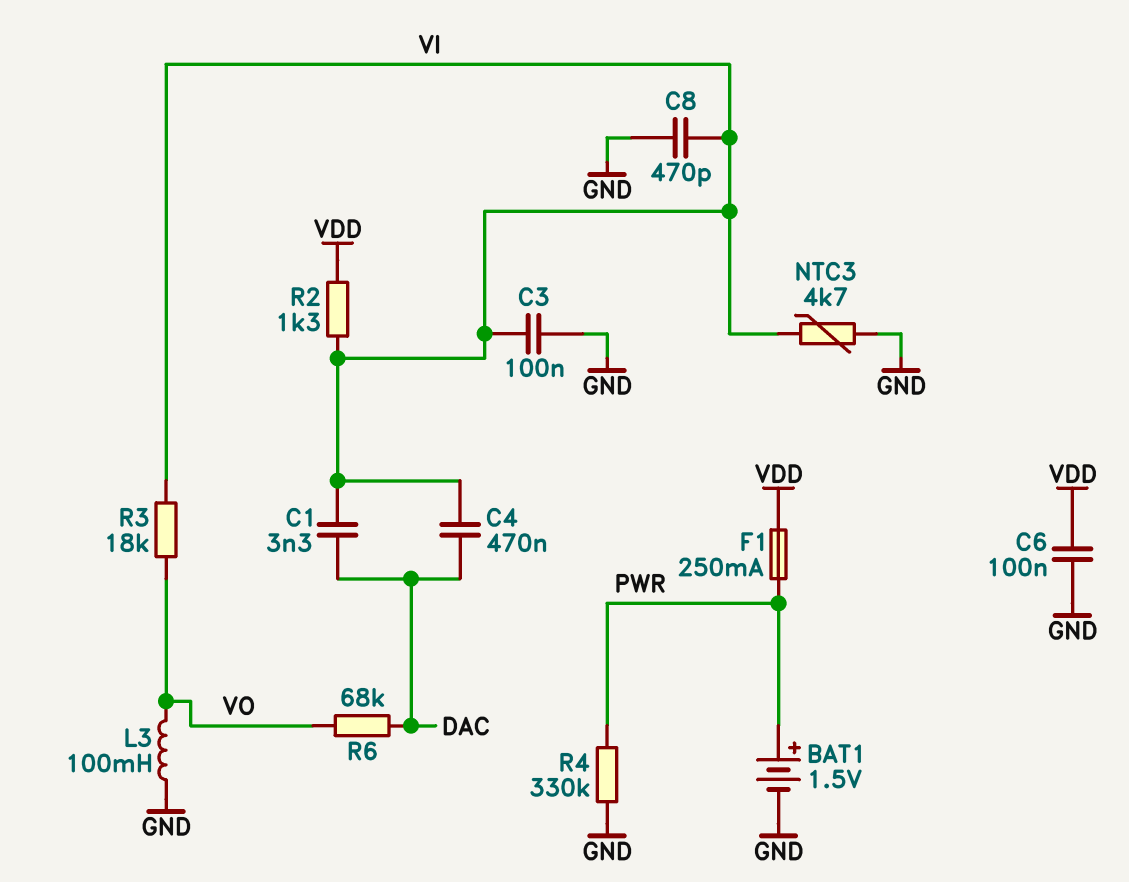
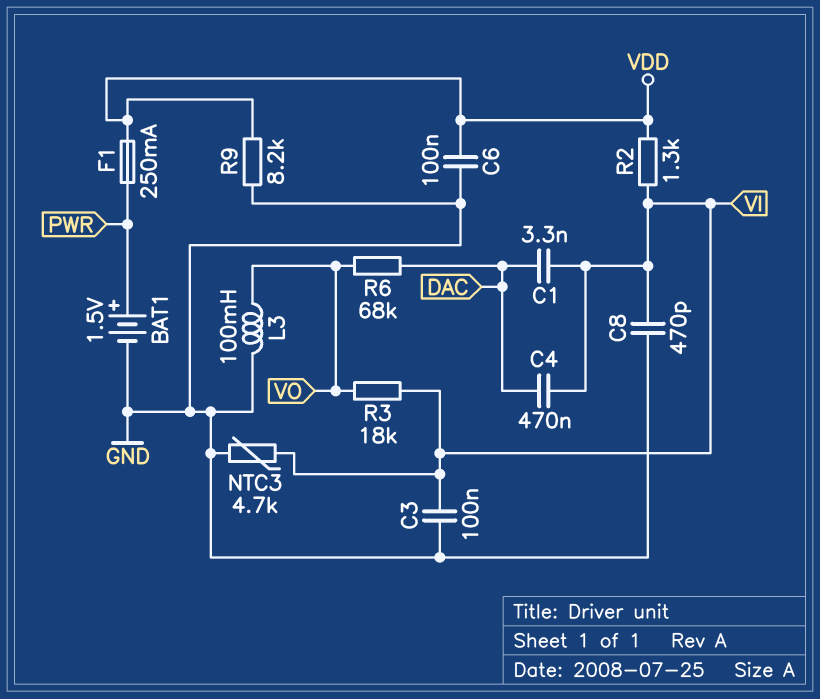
R4: 330k (GND, PWR) -> none
R9: none -> 8.2k (GND, VDD)

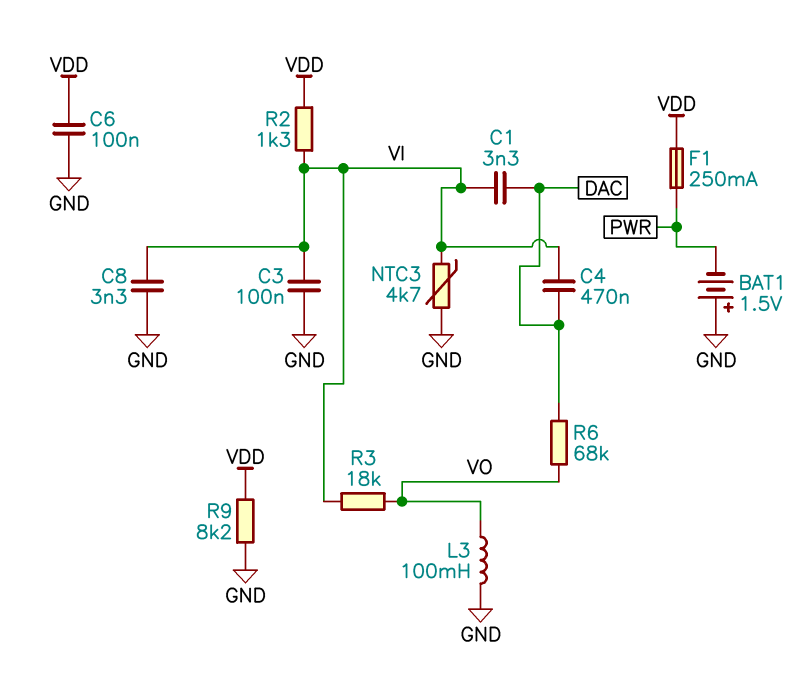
BAT1: 1.5V (plus PWR, minus GND) -> 1.5V (plus GND, minus PWR)
C8: 470pF (GND, VI) -> 3.3nF (GND, VI)

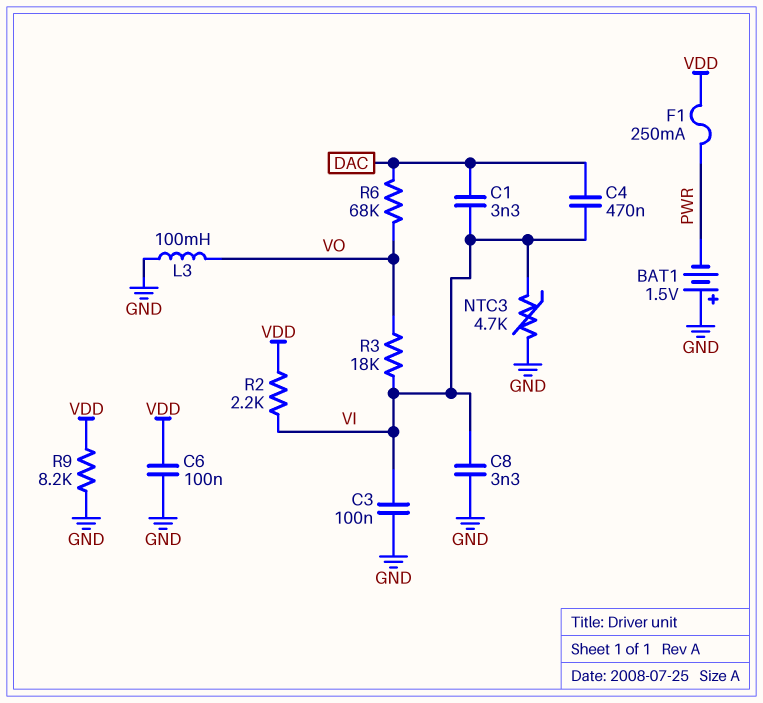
R2: 1.3k (VDD, VI) -> 2.2k (VDD, VI)

